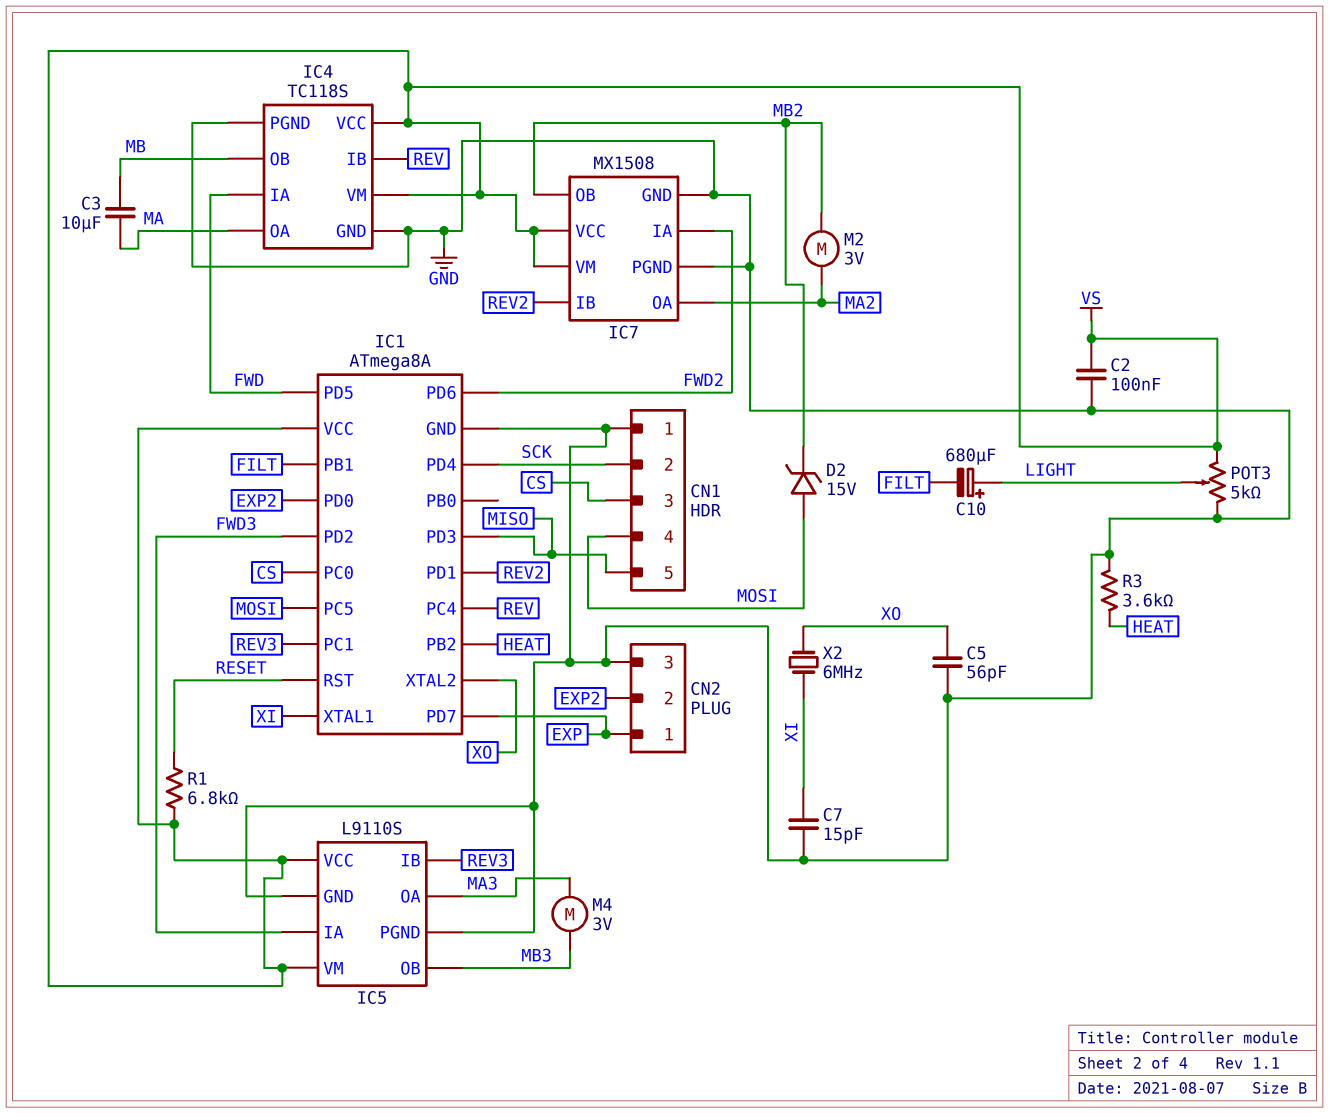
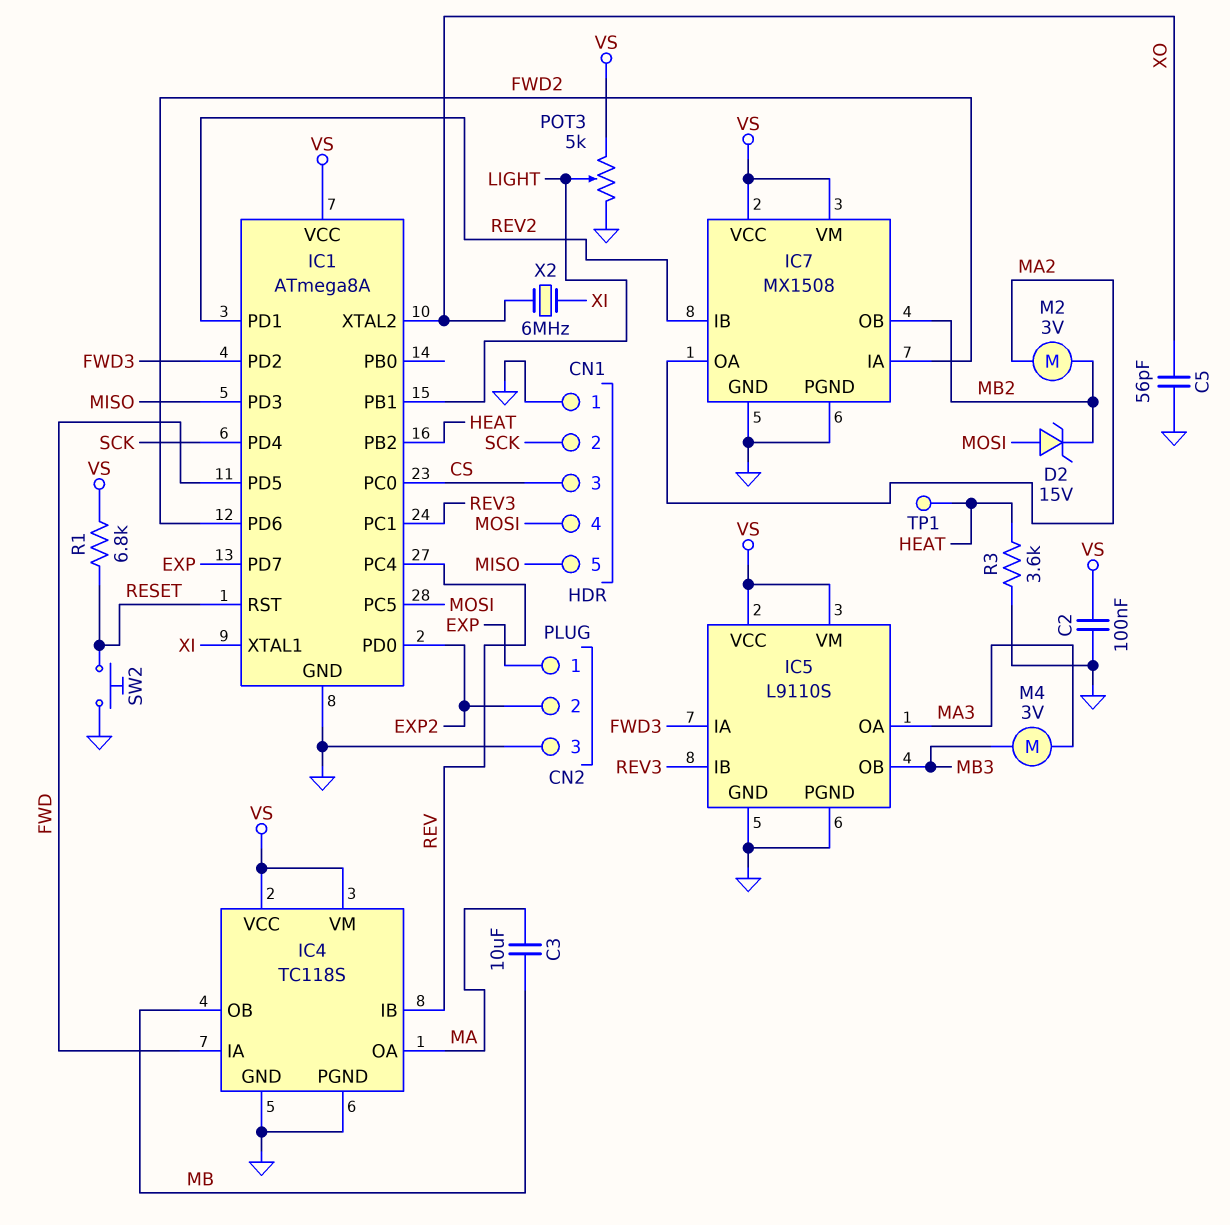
C7: 15pF (GND, XI) -> none
C10: 680uF (plus LIGHT, minus FILT) -> none
IC1 pin PB1: FILT -> LIGHT
SW2: none -> button (GND, RESET)
TP1: none -> test point (HEAT)

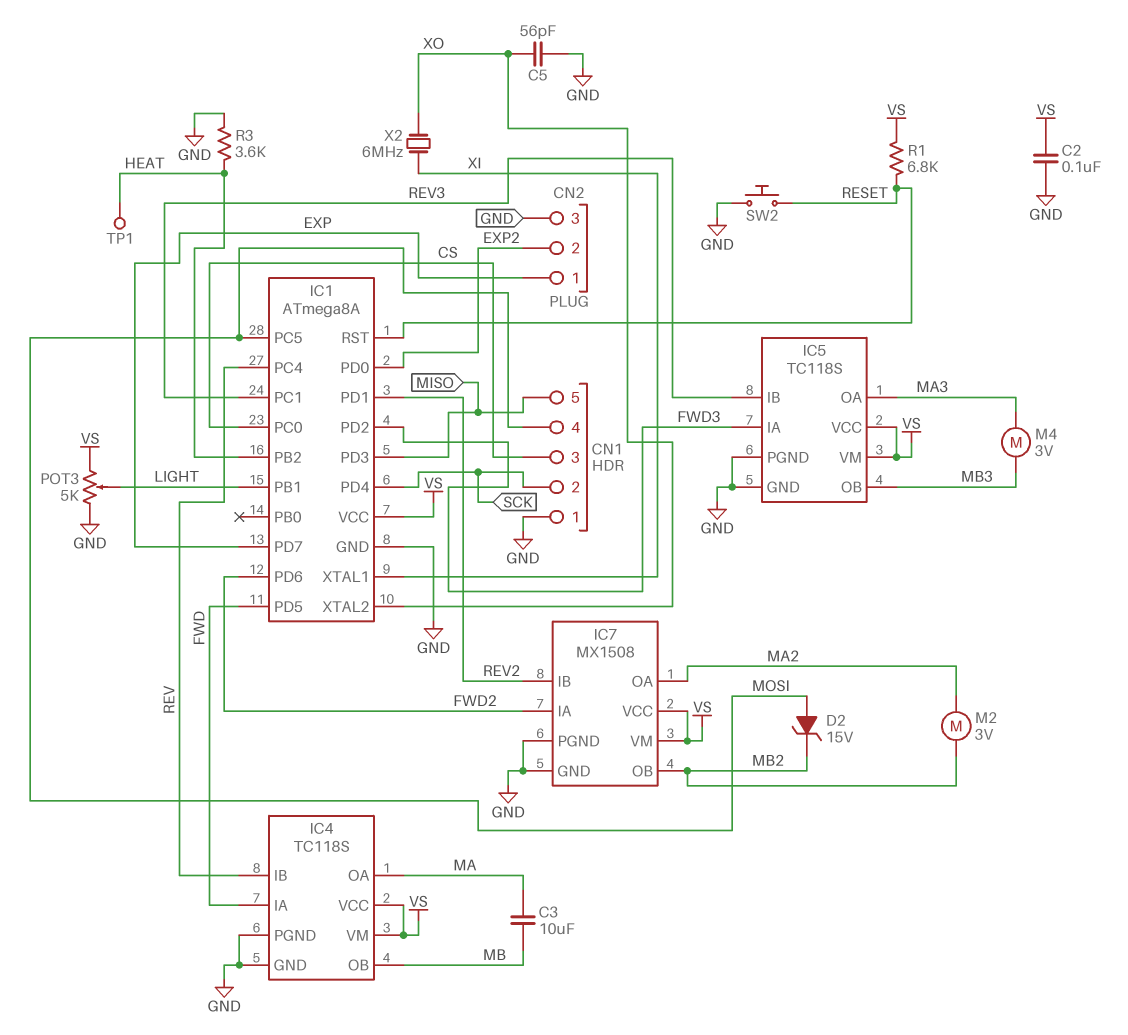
IC5: L9110S -> TC118S

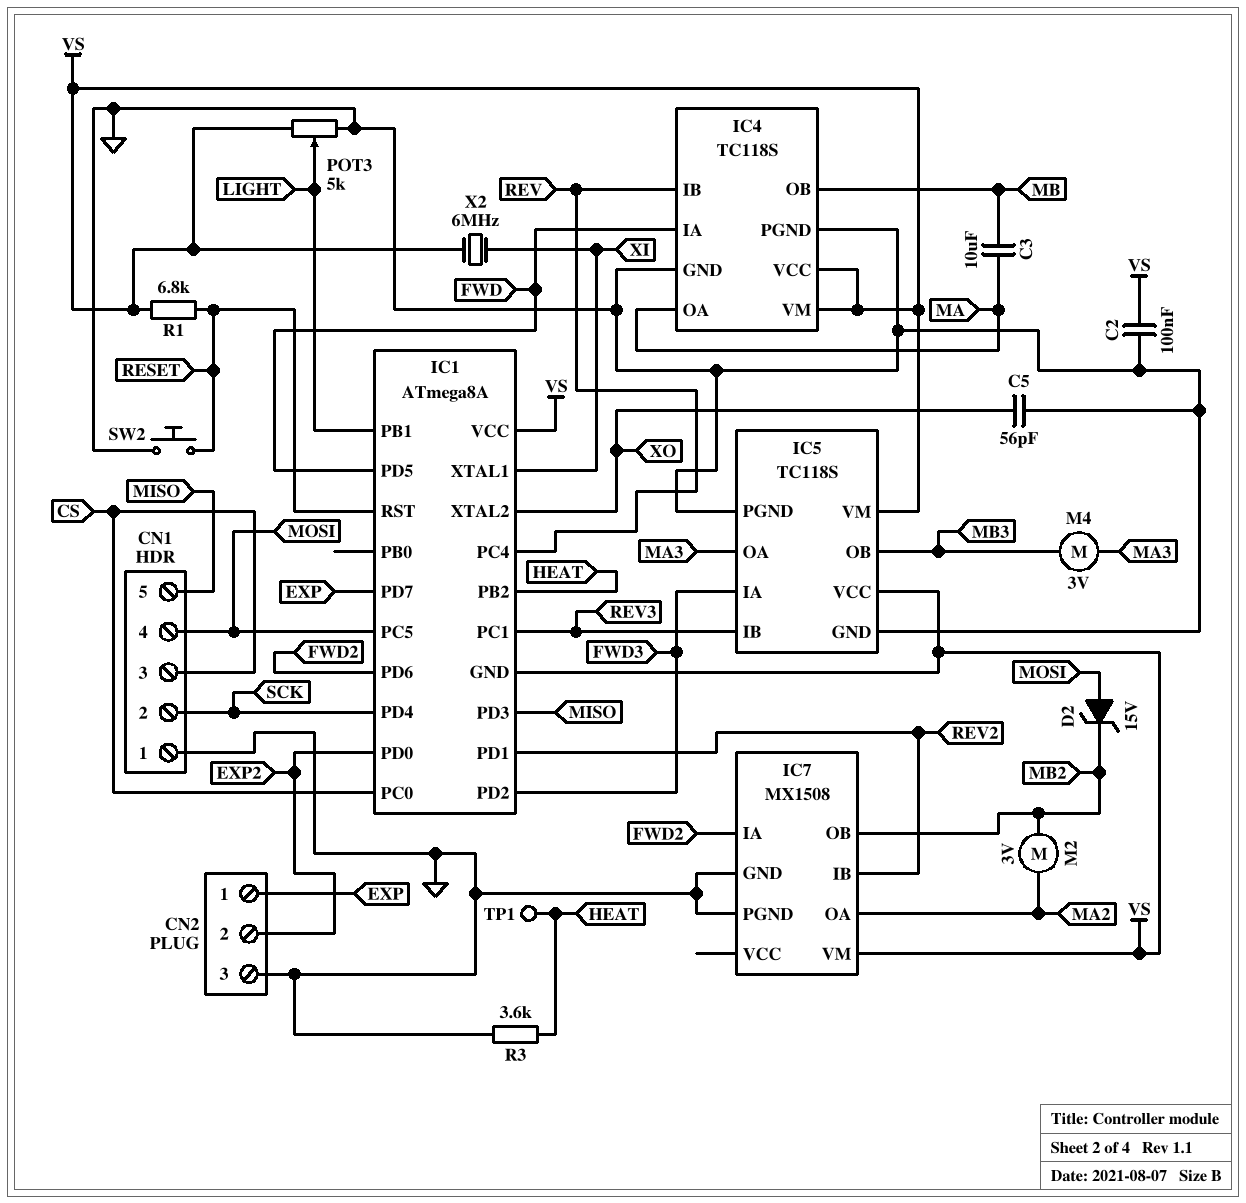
IC1 pin GND: GND -> VS
IC7 pin VCC: VS -> none
X2: 6MHz (XI, XO) -> 6MHz (VS, XI)

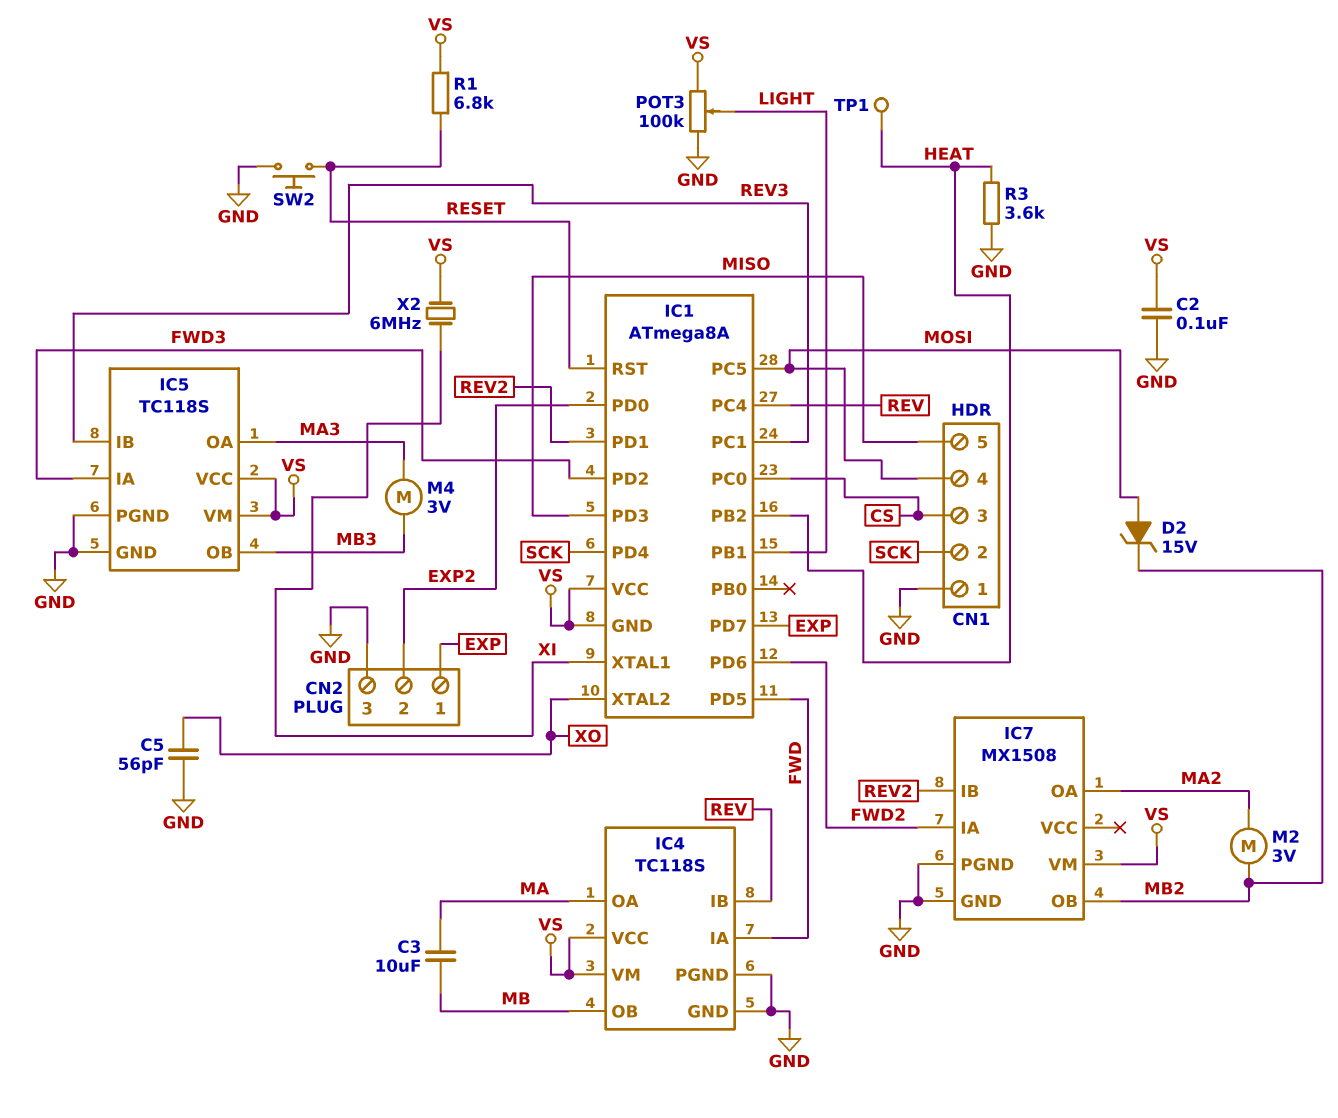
POT3: 5k (GND, VS, wiper LIGHT) -> 100k (GND, VS, wiper LIGHT)

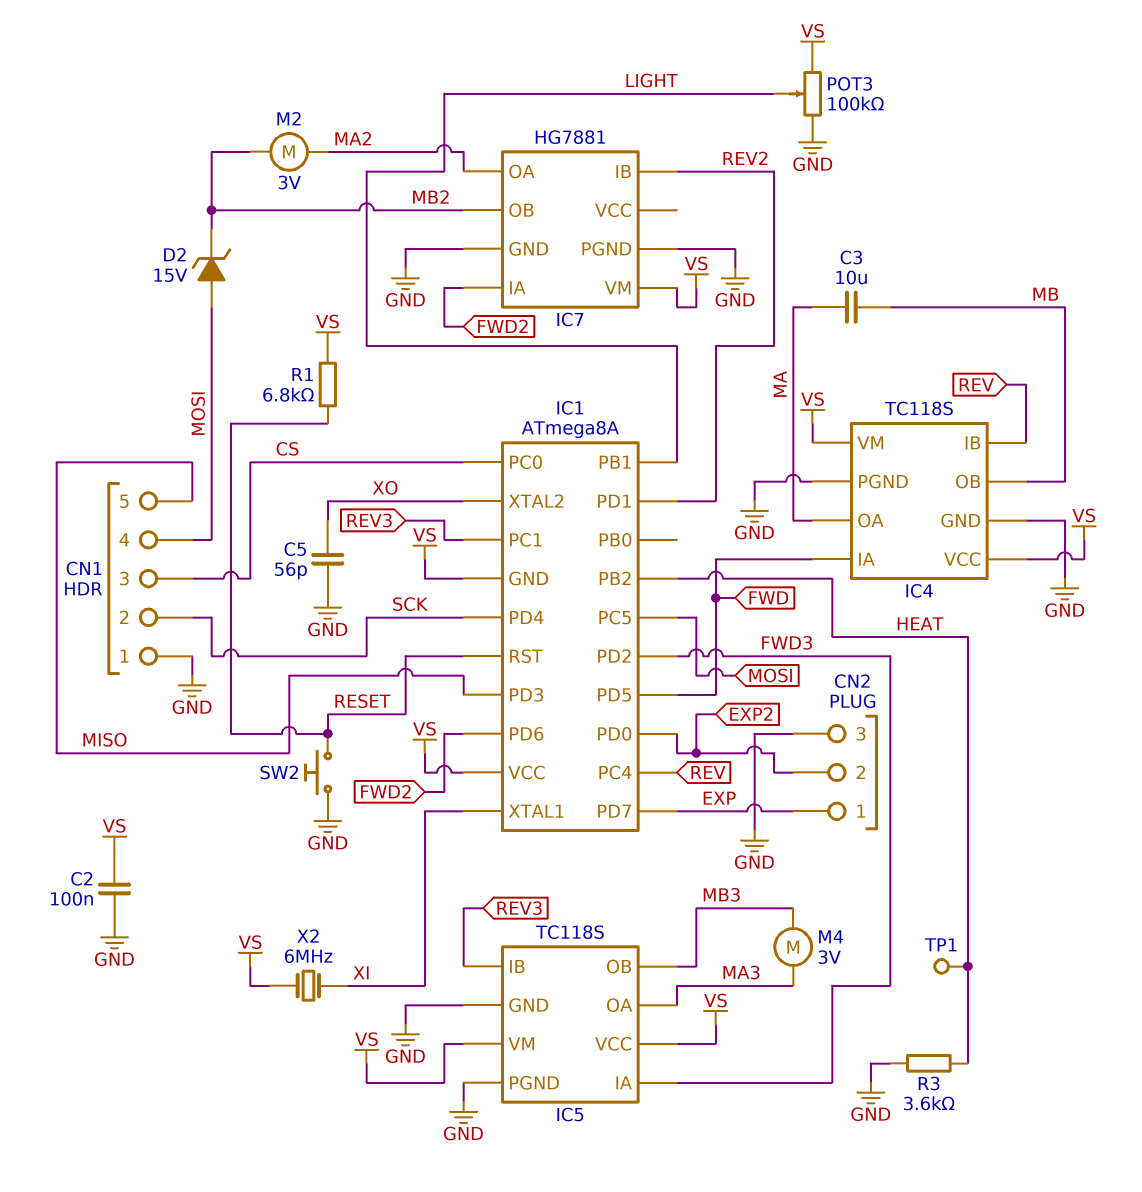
IC7: MX1508 -> HG7881

